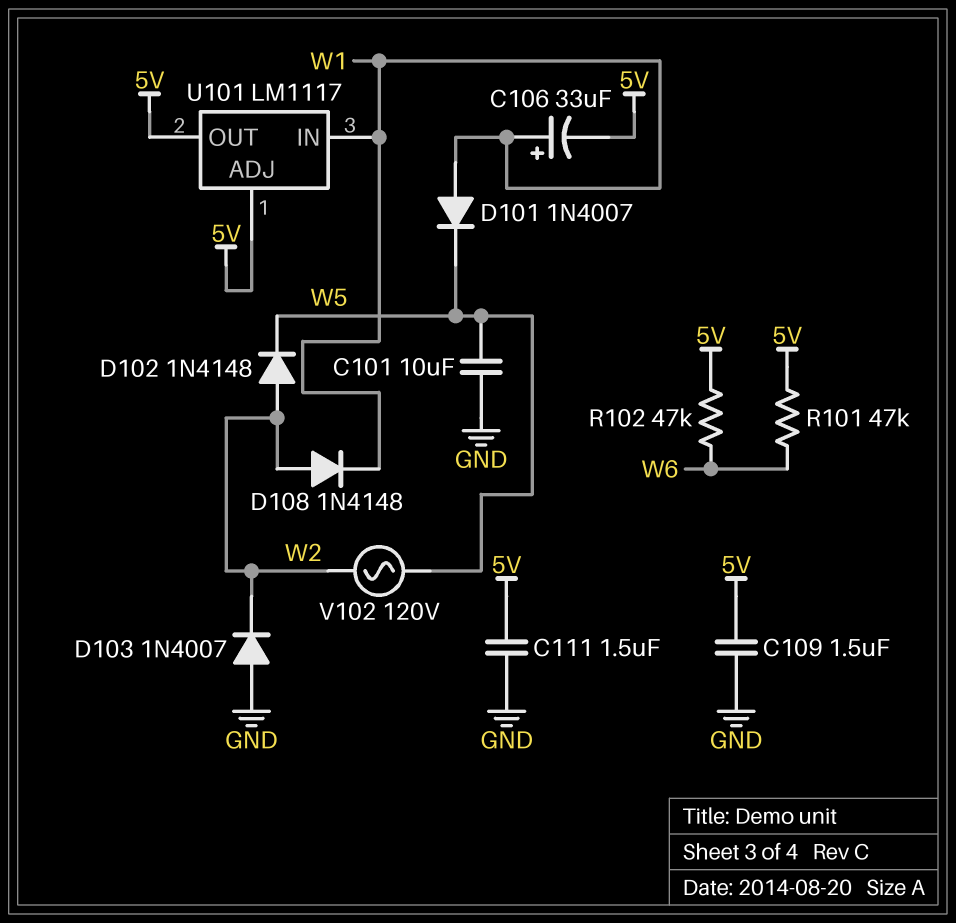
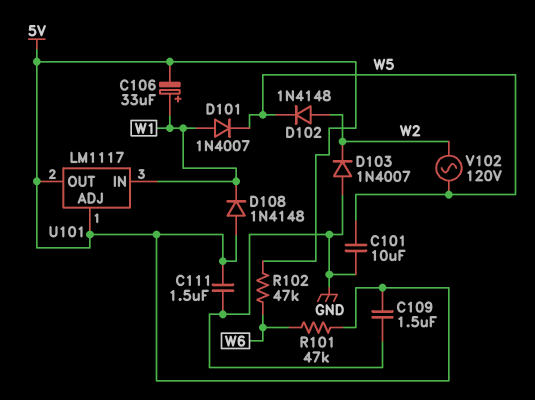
D108: diode 1N4148 (A W2, K W1) -> diode 1N4148 (A 5V, K W1)

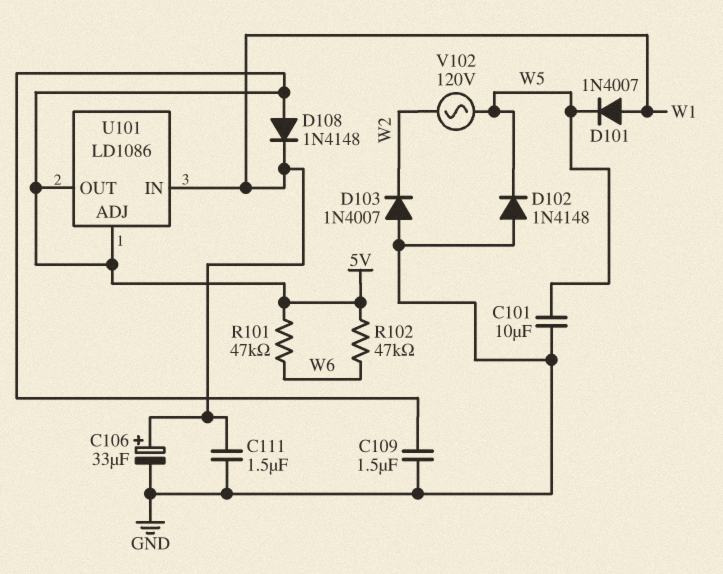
C106: 33uF (plus W1, minus 5V) -> 33uF (plus W1, minus GND)
C111: 1.5uF (5V, GND) -> 1.5uF (GND, W1)
D102: diode 1N4148 (A W2, K W5) -> diode 1N4148 (A GND, K W5)
U101: LM1117 -> LD1086

